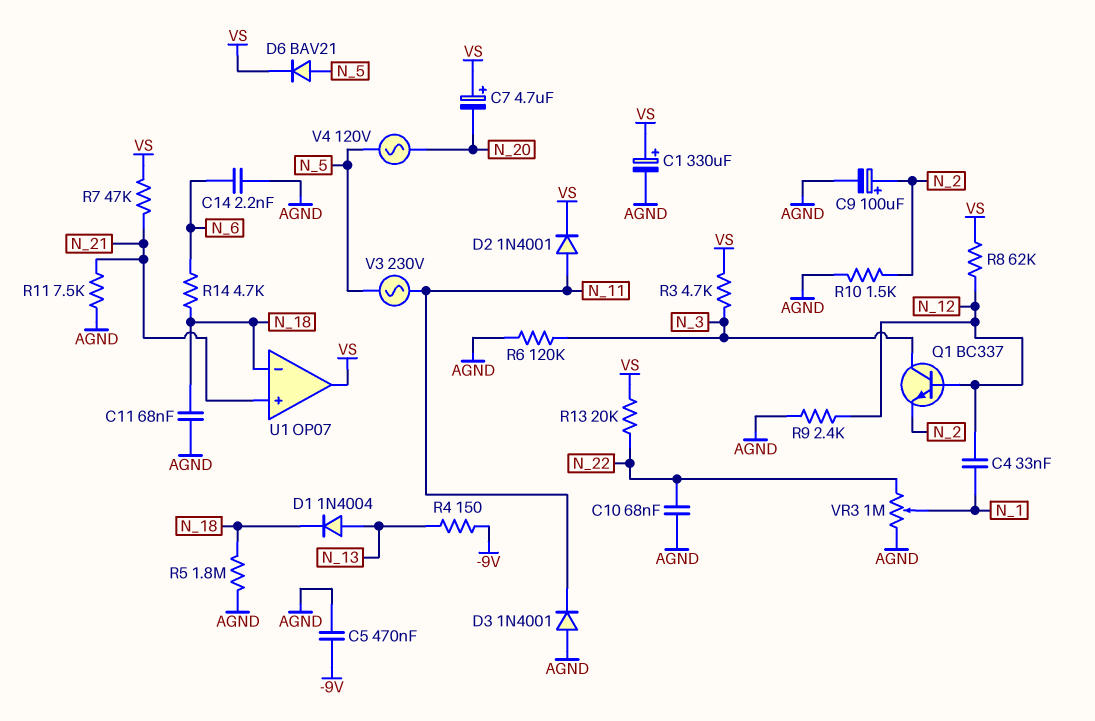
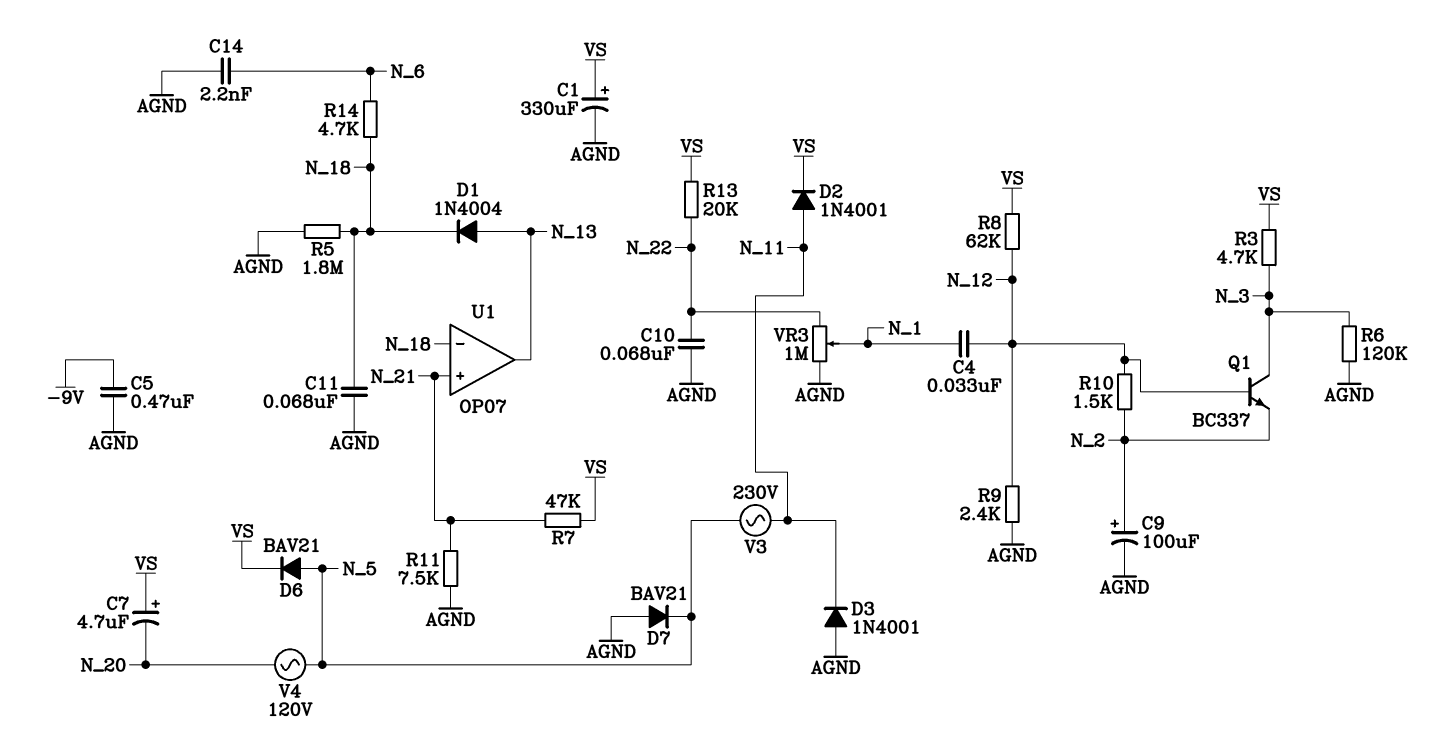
D7: none -> diode BAV21 (A AGND, K N_5)
R4: 150 (-9V, N_13) -> none
R10: 1.5k (AGND, N_2) -> 1.5k (N_2, N_12)
U1 pin out: VS -> N_13

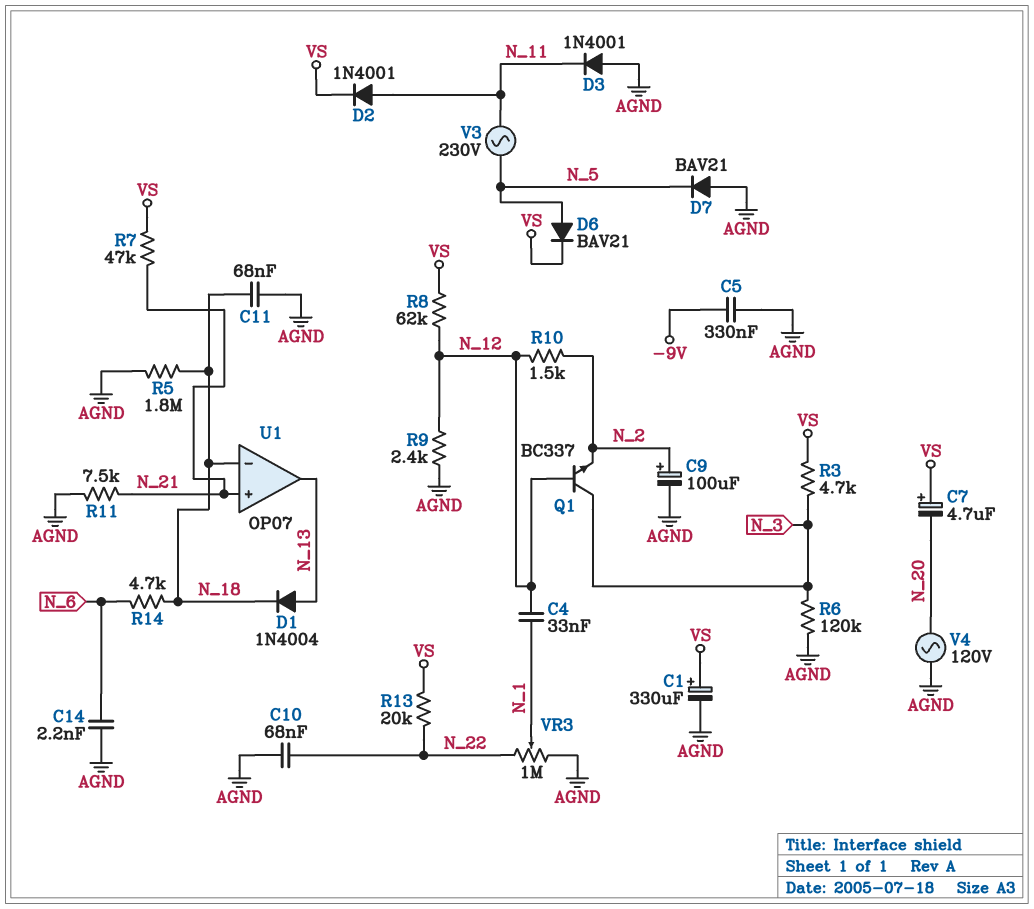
C5: 470nF (-9V, AGND) -> 330nF (-9V, AGND)
V4: AC 120V (N_5, N_20) -> AC 120V (AGND, N_20)

